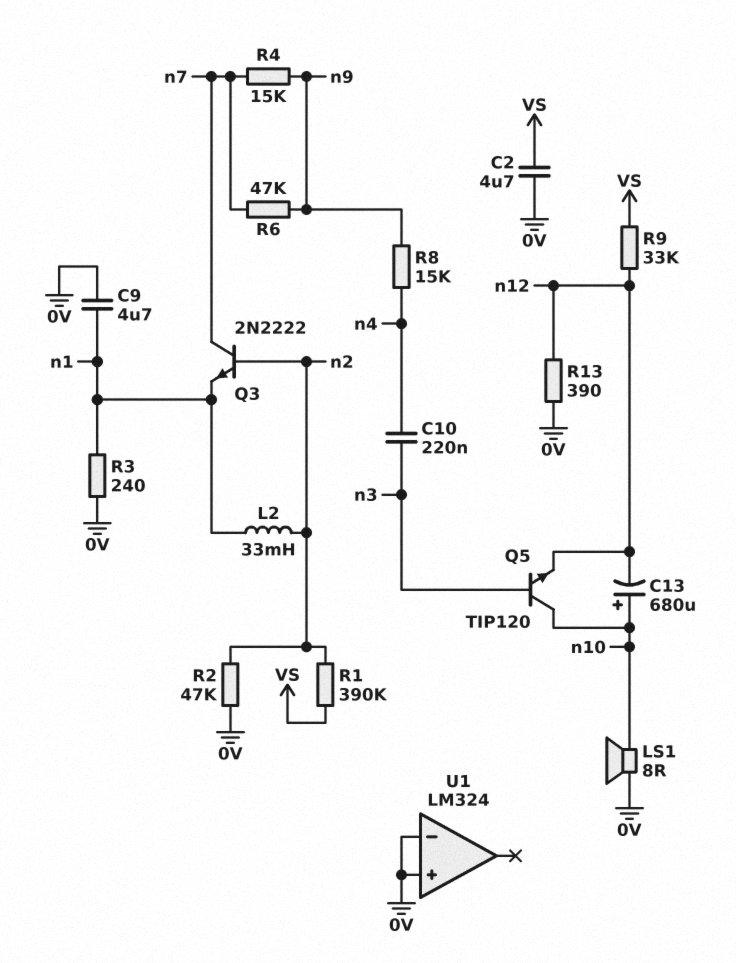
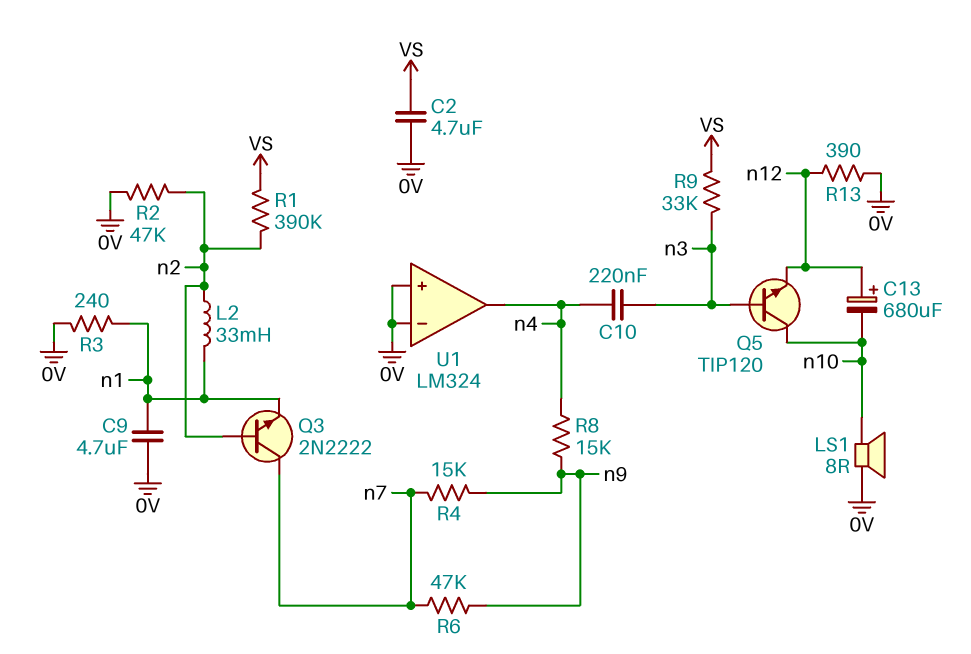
C13: 680uF (plus n10, minus n12) -> 680uF (plus n12, minus n10)
R9: 33k (VS, n12) -> 33k (VS, n3)
U1 pin out: none -> n4

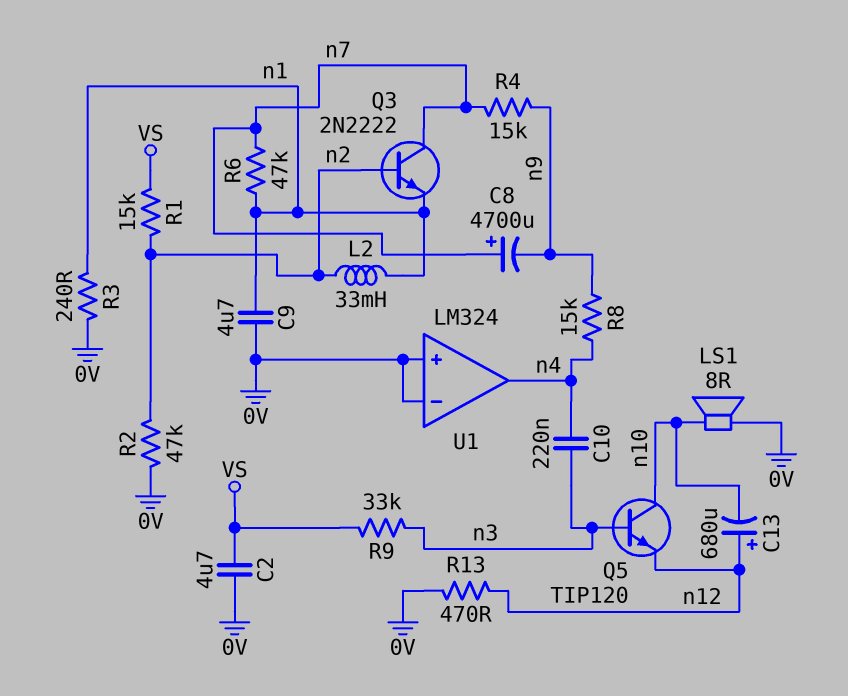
C8: none -> 4700uF (plus n7, minus n9)
R1: 390k (VS, n2) -> 15k (VS, n2)
R6: 47k (n7, n9) -> 47k (n1, n7)
R13: 390 (0V, n12) -> 470 (0V, n12)

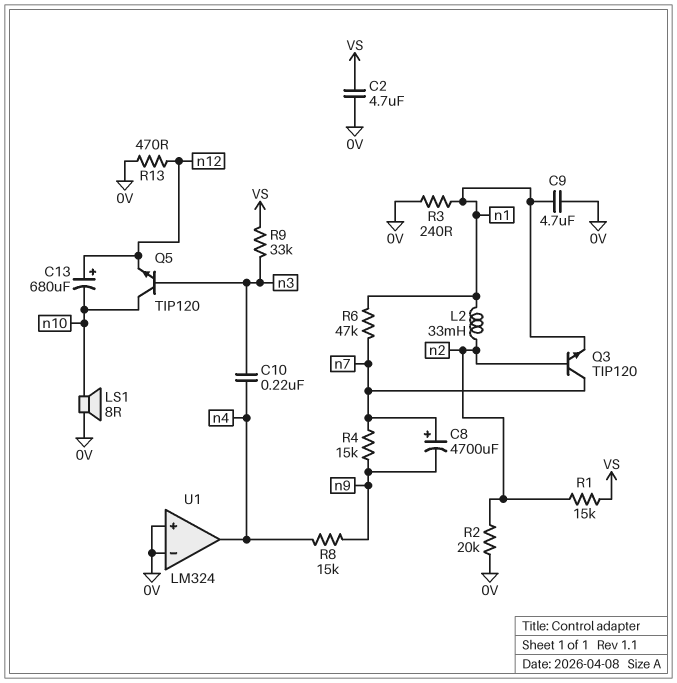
Q3: NPN 2N2222 (B n2, C n7, E n1) -> NPN TIP120 (B n2, C n7, E n1)
R2: 47k (0V, n2) -> 20k (0V, n2)

